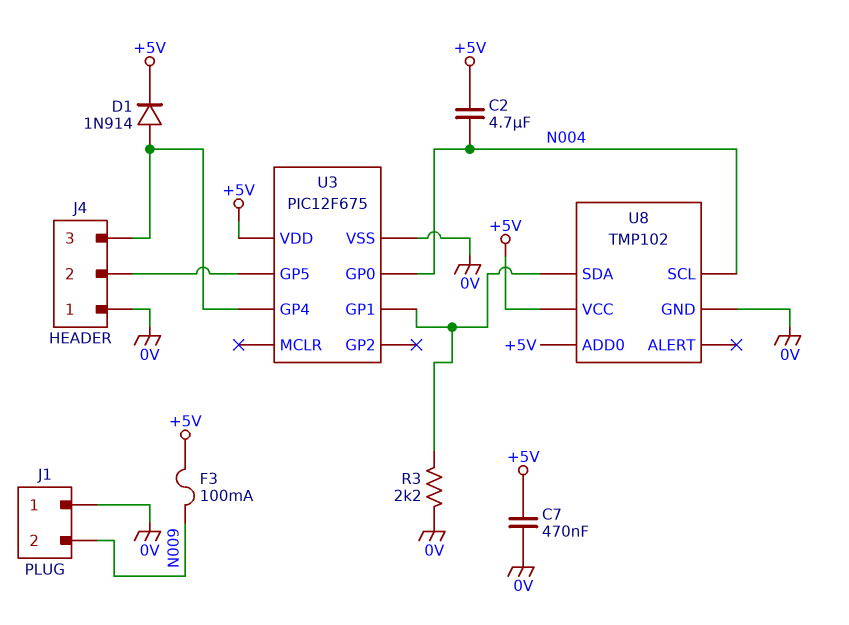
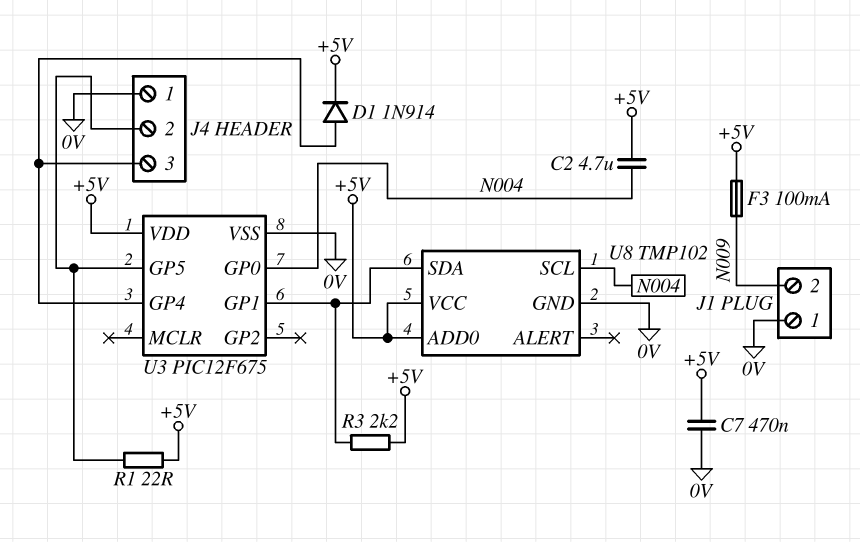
R1: none -> 22 (+5V, J4/2)
R3: 2.2k (0V, U3/GP1) -> 2.2k (+5V, U3/GP1)

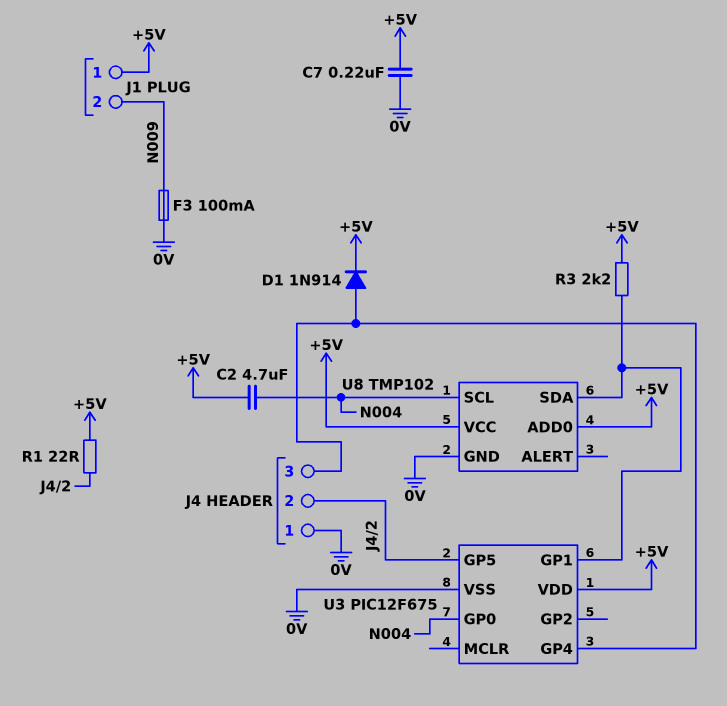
C7: 470nF (+5V, 0V) -> 220nF (+5V, 0V)
F3: 100mA (+5V, N009) -> 100mA (0V, N009)
J1 pin 1: 0V -> +5V

